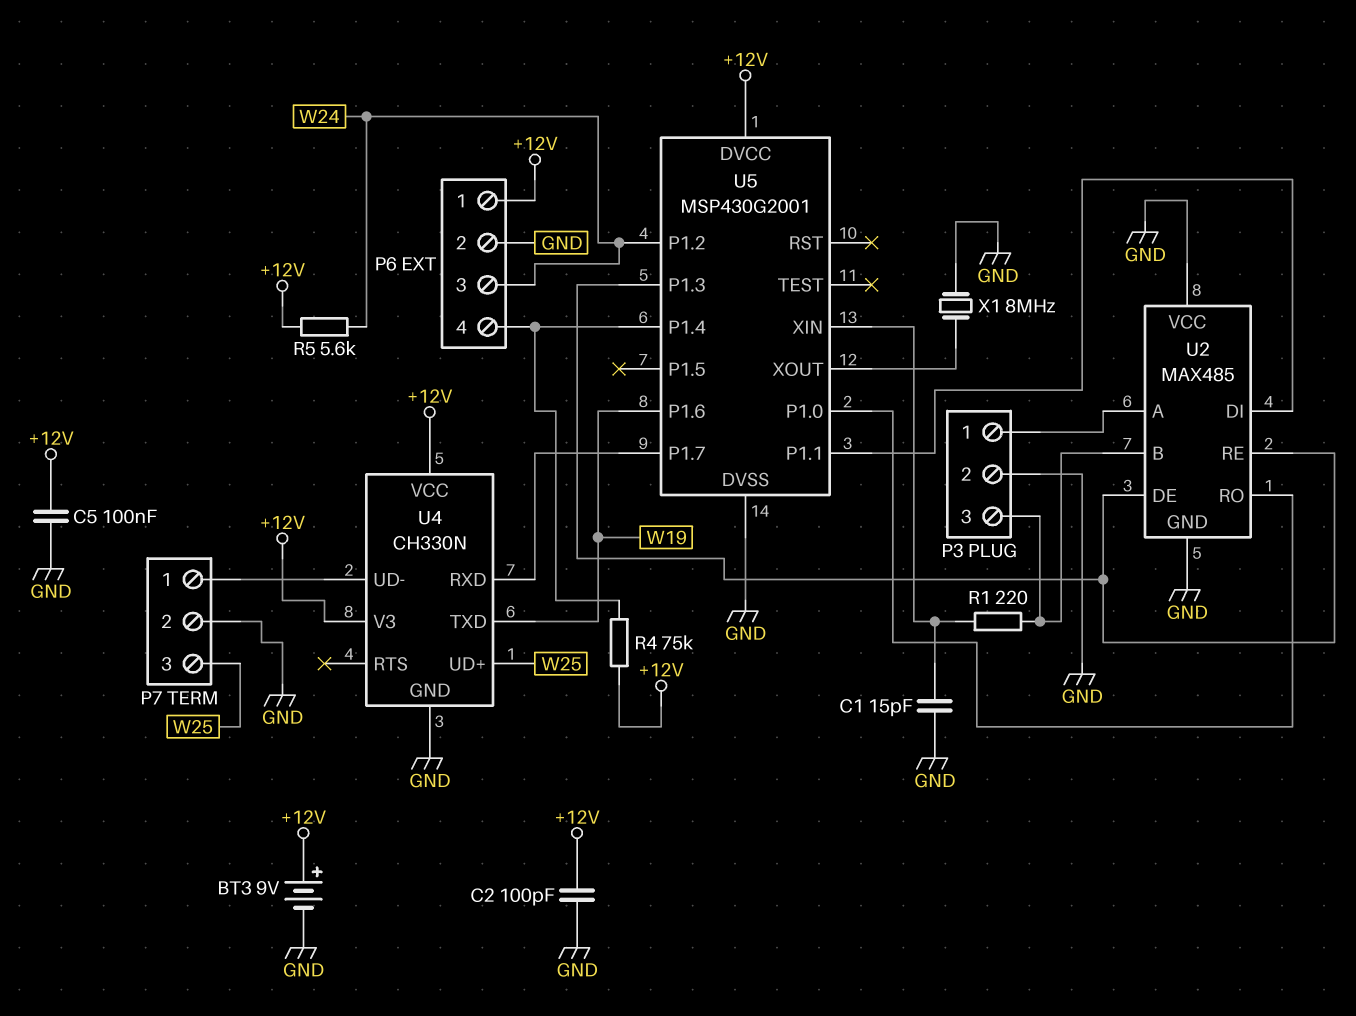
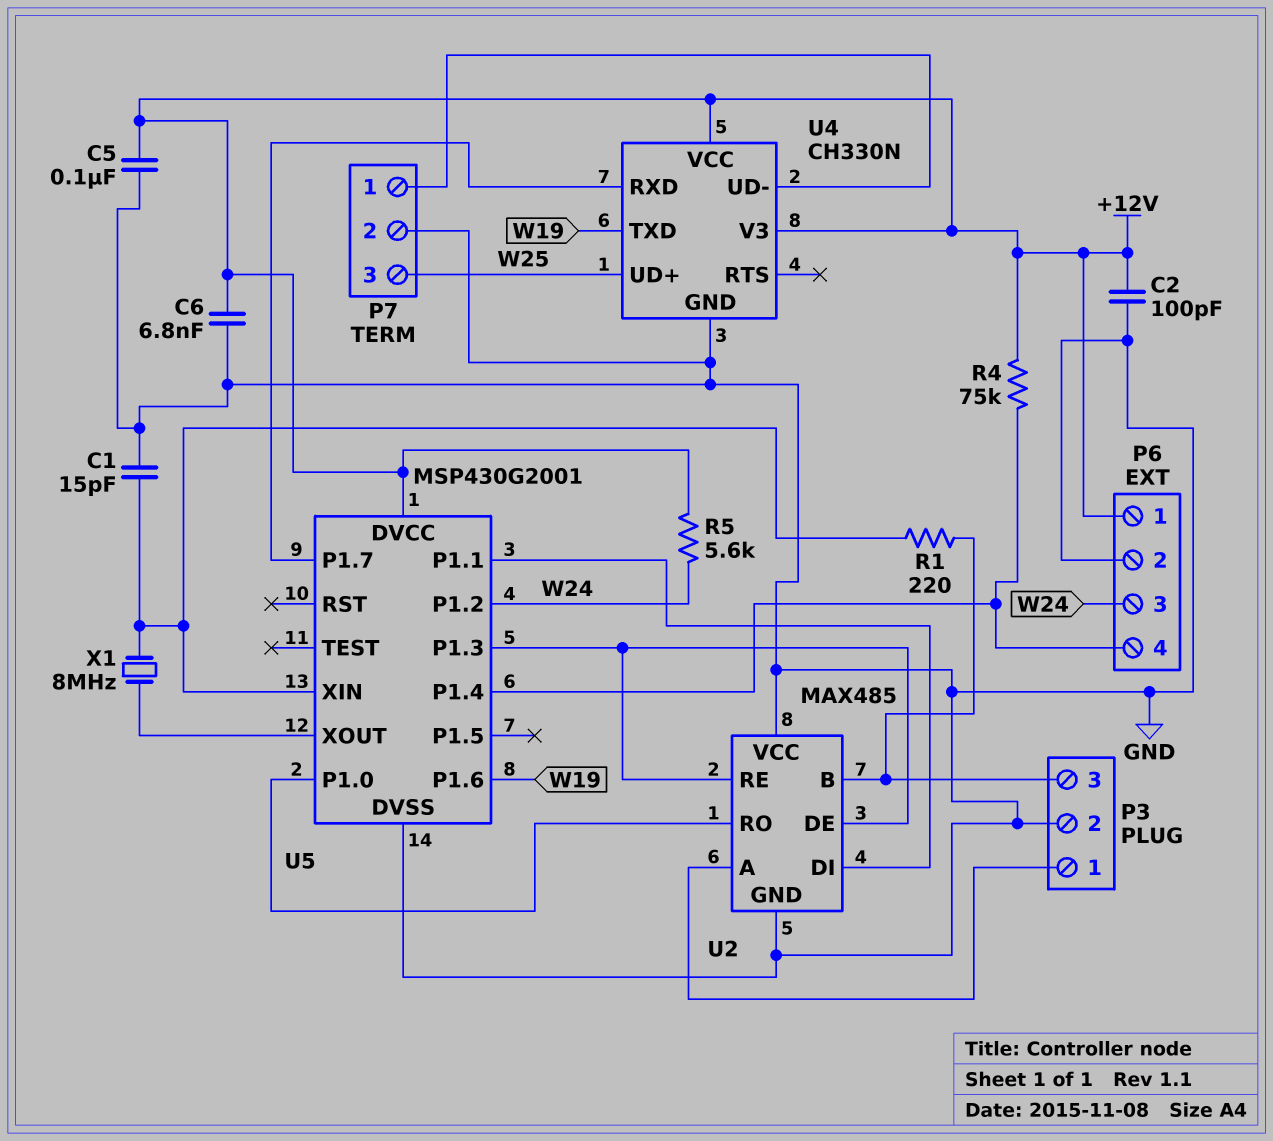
BT3: 9V (plus +12V, minus GND) -> none
C6: none -> 6.8nF (+12V, GND)
X1: 8MHz (GND, U5/XOUT) -> 8MHz (U5/XIN, U5/XOUT)

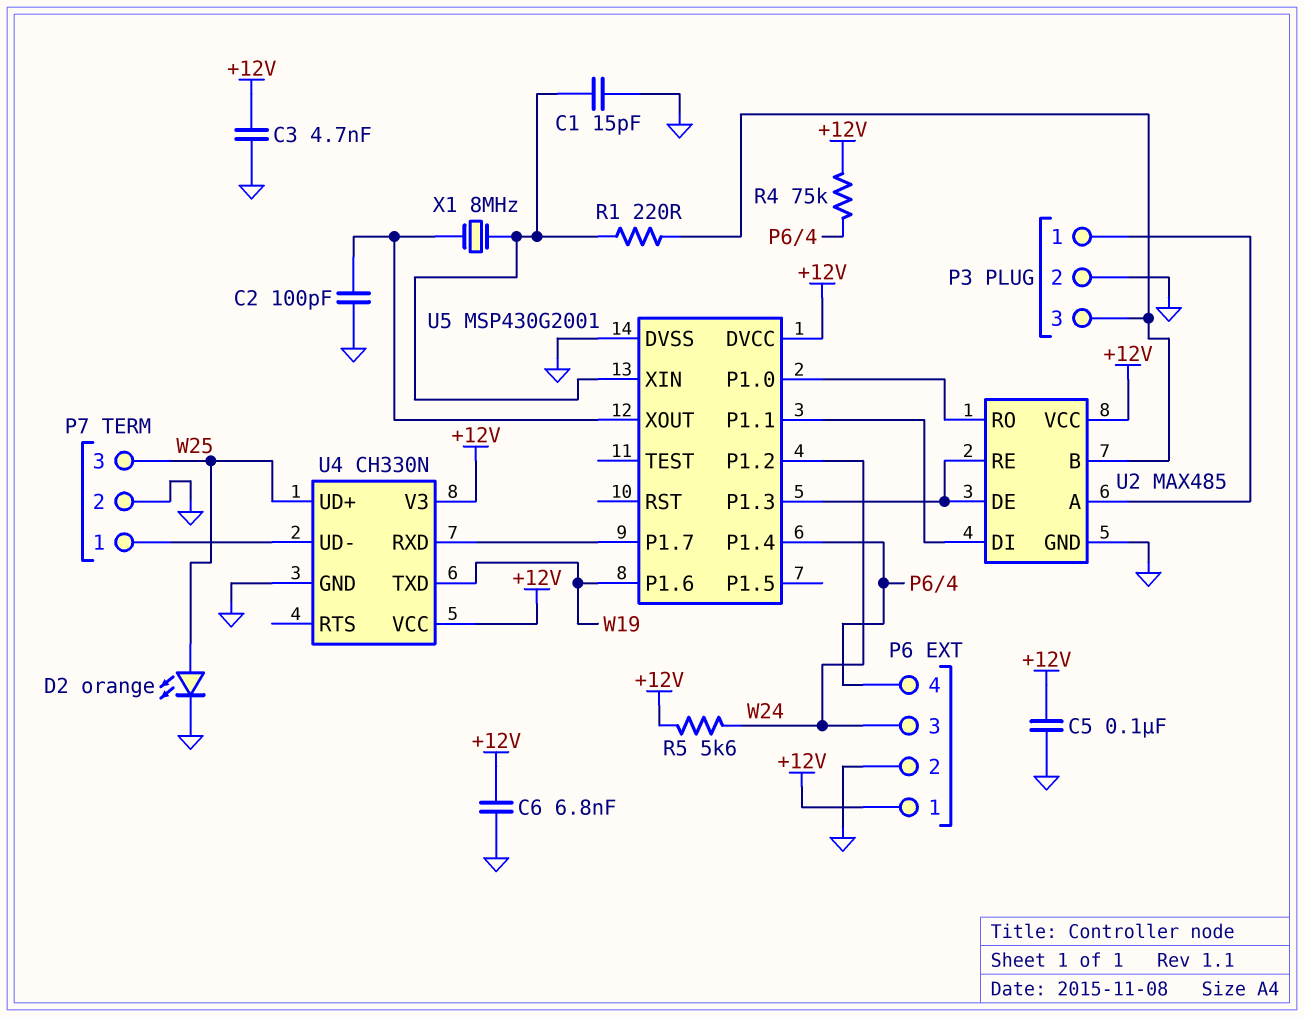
C2: 100pF (+12V, GND) -> 100pF (GND, U5/XOUT)
C3: none -> 4.7nF (+12V, GND)
D2: none -> LED orange (A W25, K GND)
U2 pin VCC: GND -> +12V

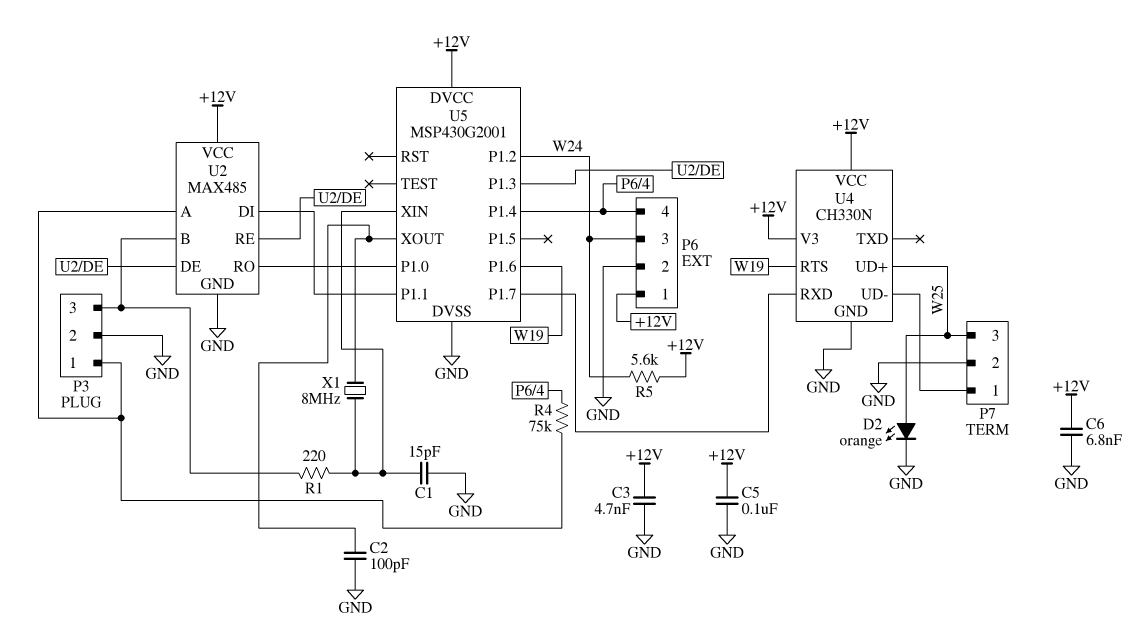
R4: 75k (+12V, P6/4) -> 75k (P3/1, P6/4)
U4 pin RTS: none -> W19
U4 pin TXD: W19 -> none

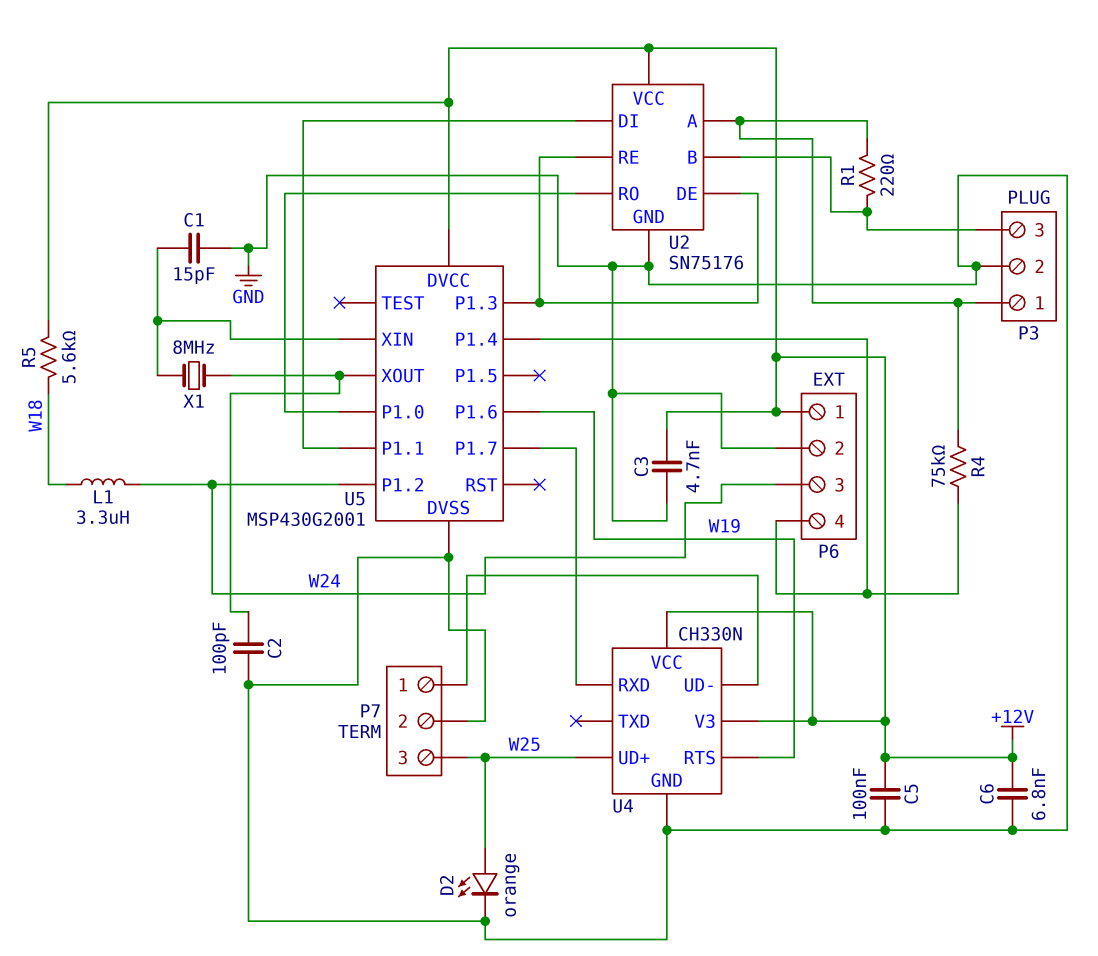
L1: none -> 3.3uH (W18, W24)
R1: 220 (P3/3, U5/XIN) -> 220 (P3/1, P3/3)
R5: 5.6k (+12V, W24) -> 5.6k (+12V, W18)
U2: MAX485 -> SN75176

